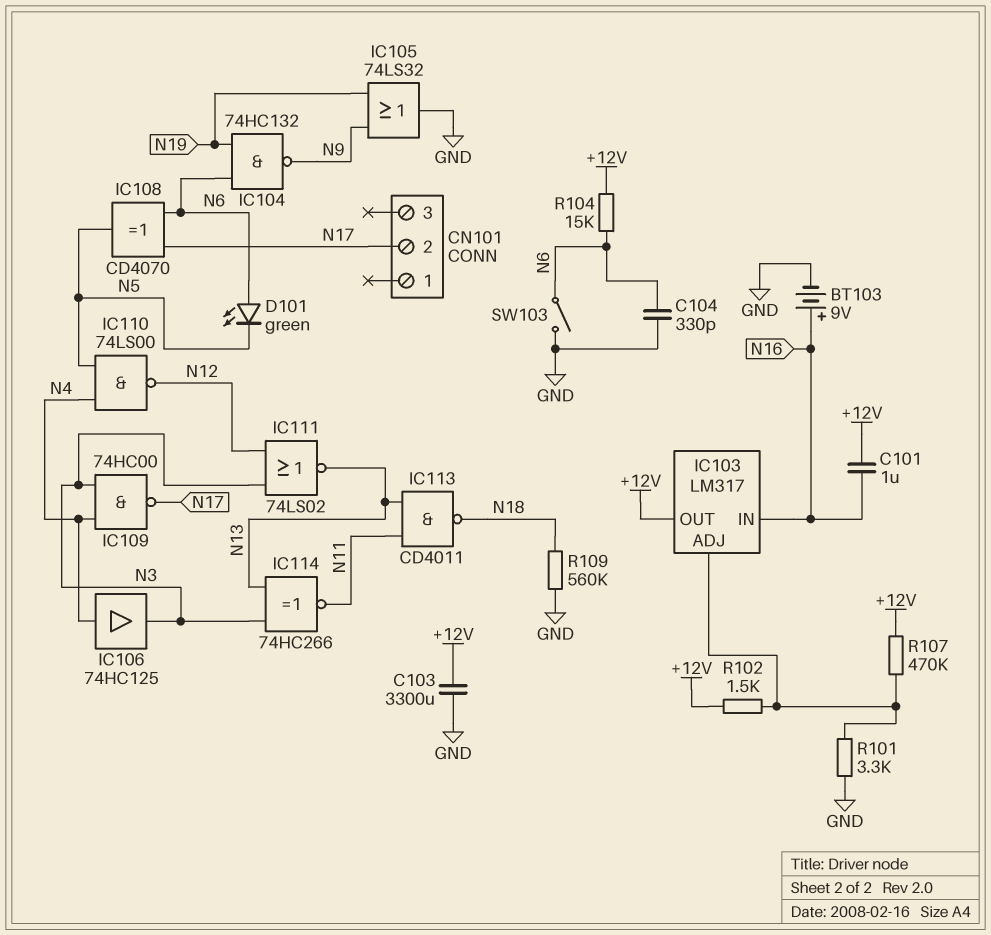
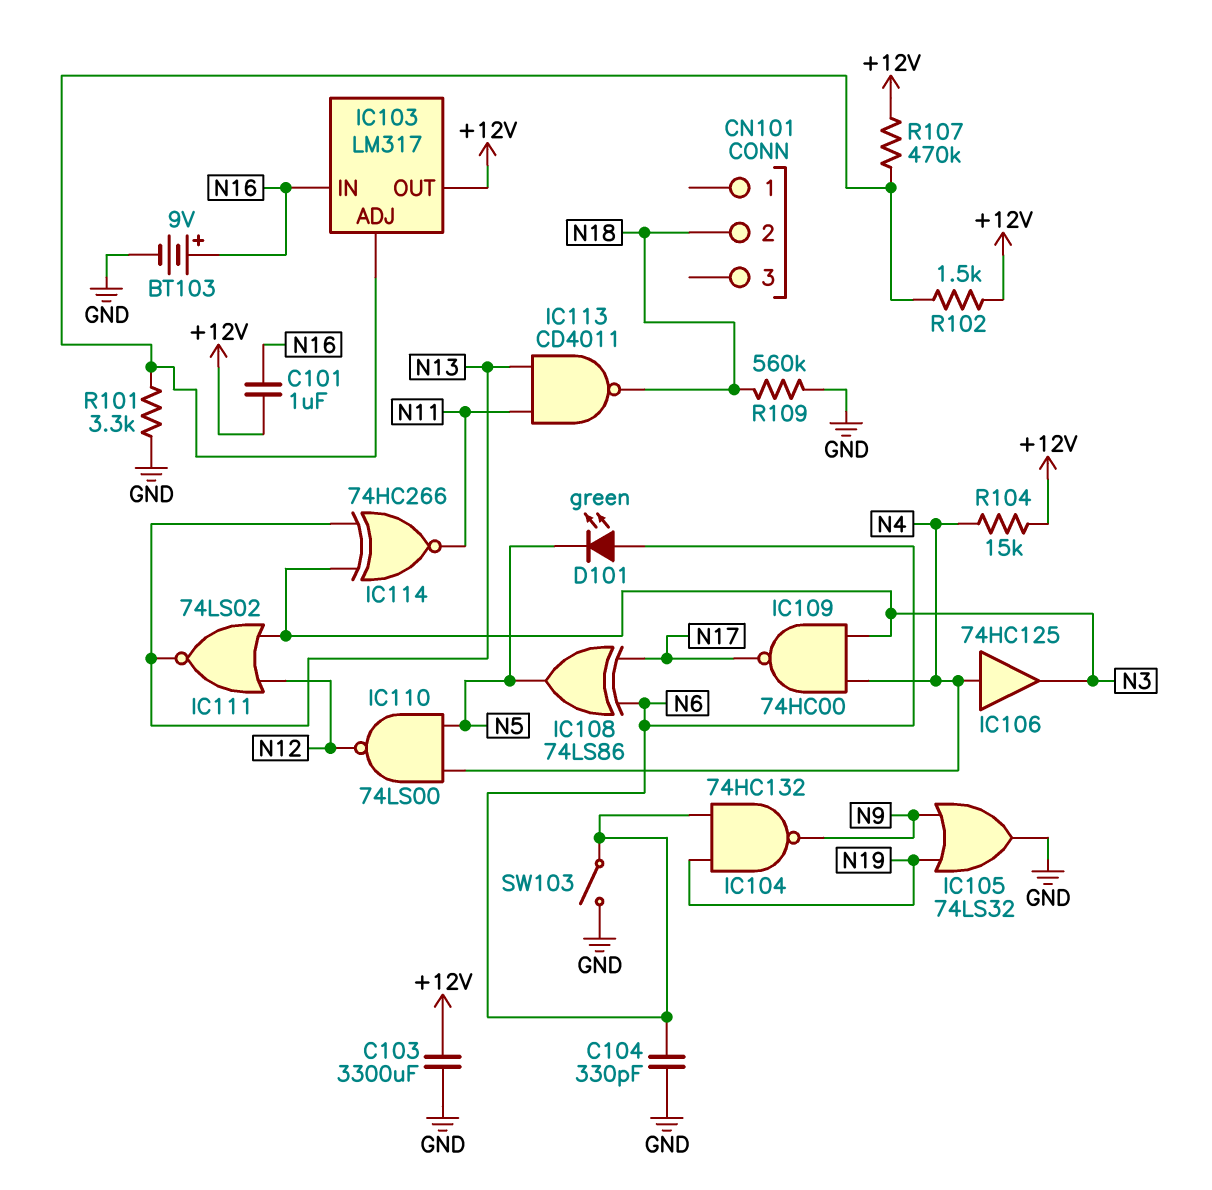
CN101 pin 2: N17 -> N18
IC108: XOR CD4070 (in N6, in N17, out N5) -> XOR 74LS86 (in N6, in N17, out N5)
R104: 15k (+12V, N6) -> 15k (+12V, N4)

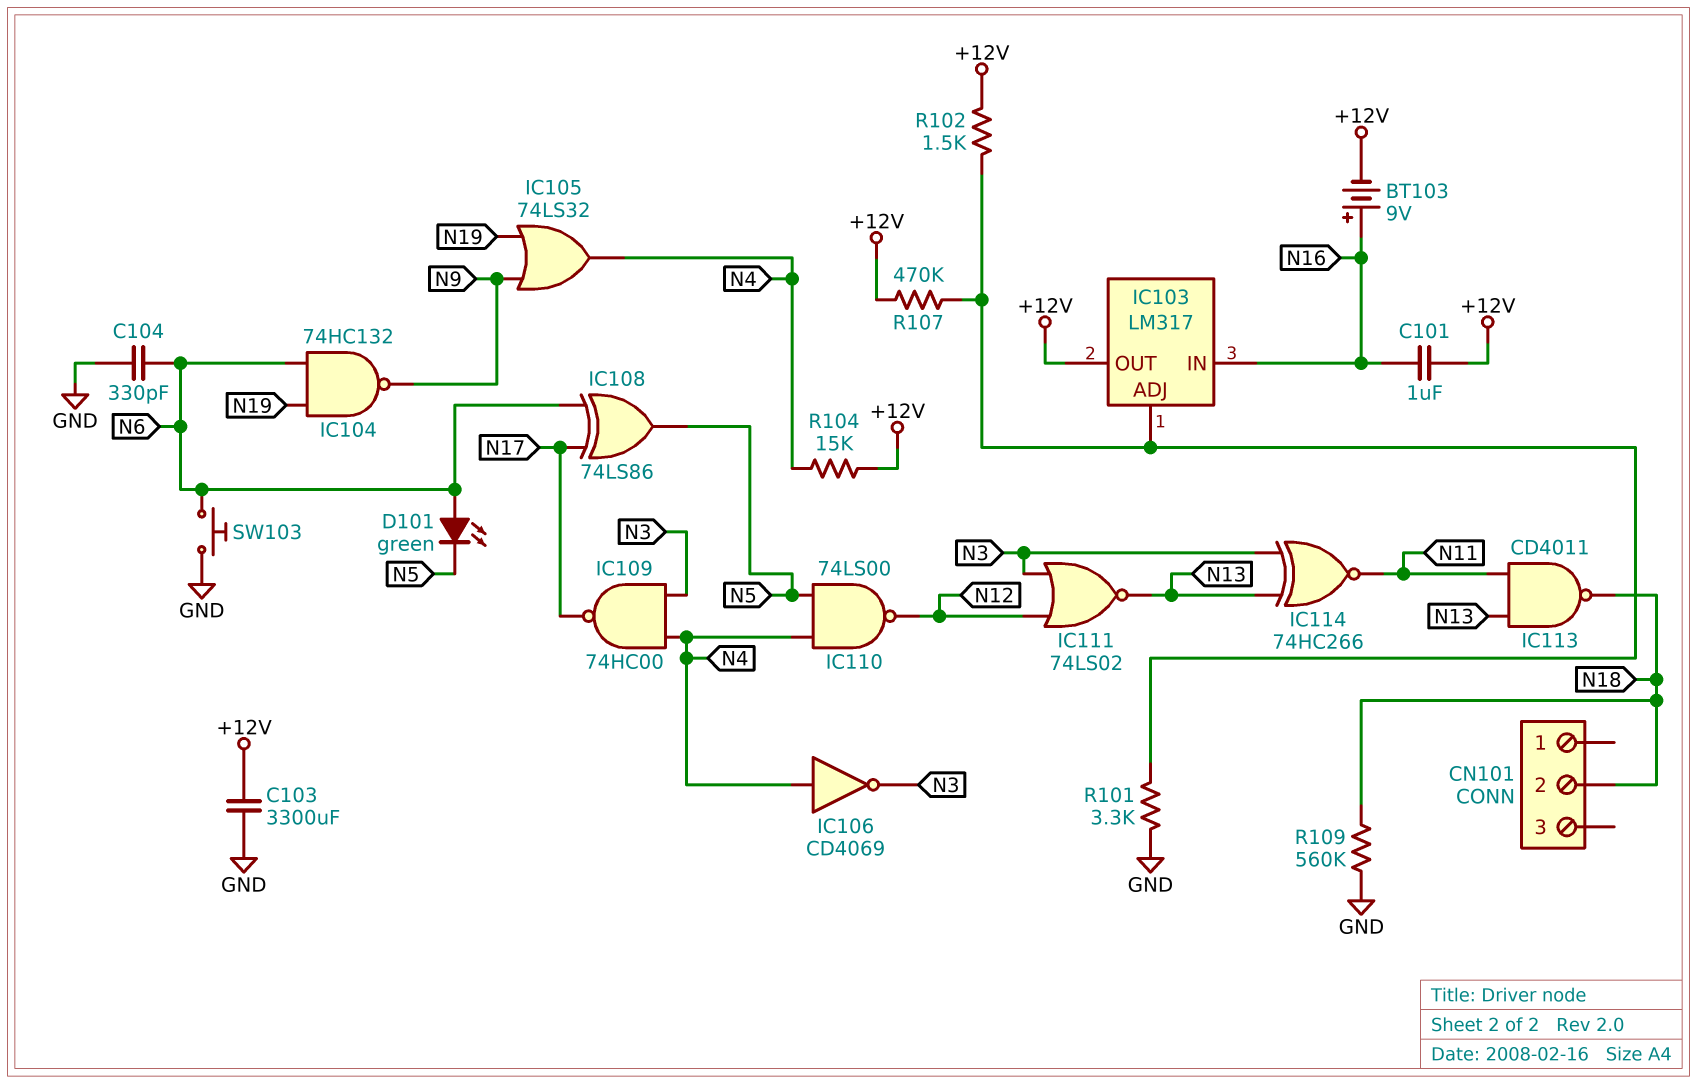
BT103: 9V (plus N16, minus GND) -> 9V (plus N16, minus +12V)
IC105: OR 74LS32 (in N9, in N19, out GND) -> OR 74LS32 (in N9, in N19, out N4)
IC106: buffer 74HC125 (in N4, out N3) -> NOT CD4069 (in N4, out N3)
SW103: switch (GND, N6) -> button (GND, N6)

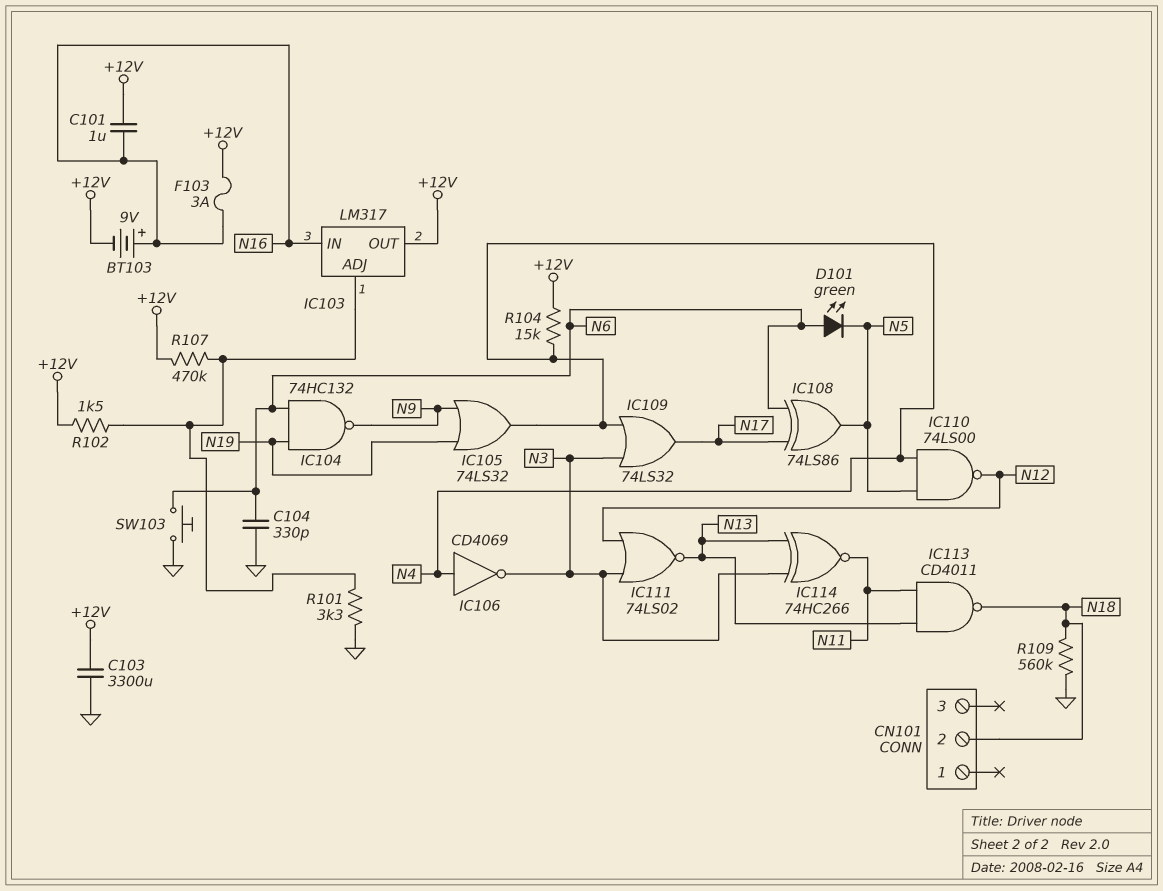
F103: none -> 3A (+12V, N16)
IC109: NAND 74HC00 (in N3, in N4, out N17) -> OR 74LS32 (in N3, in N4, out N17)

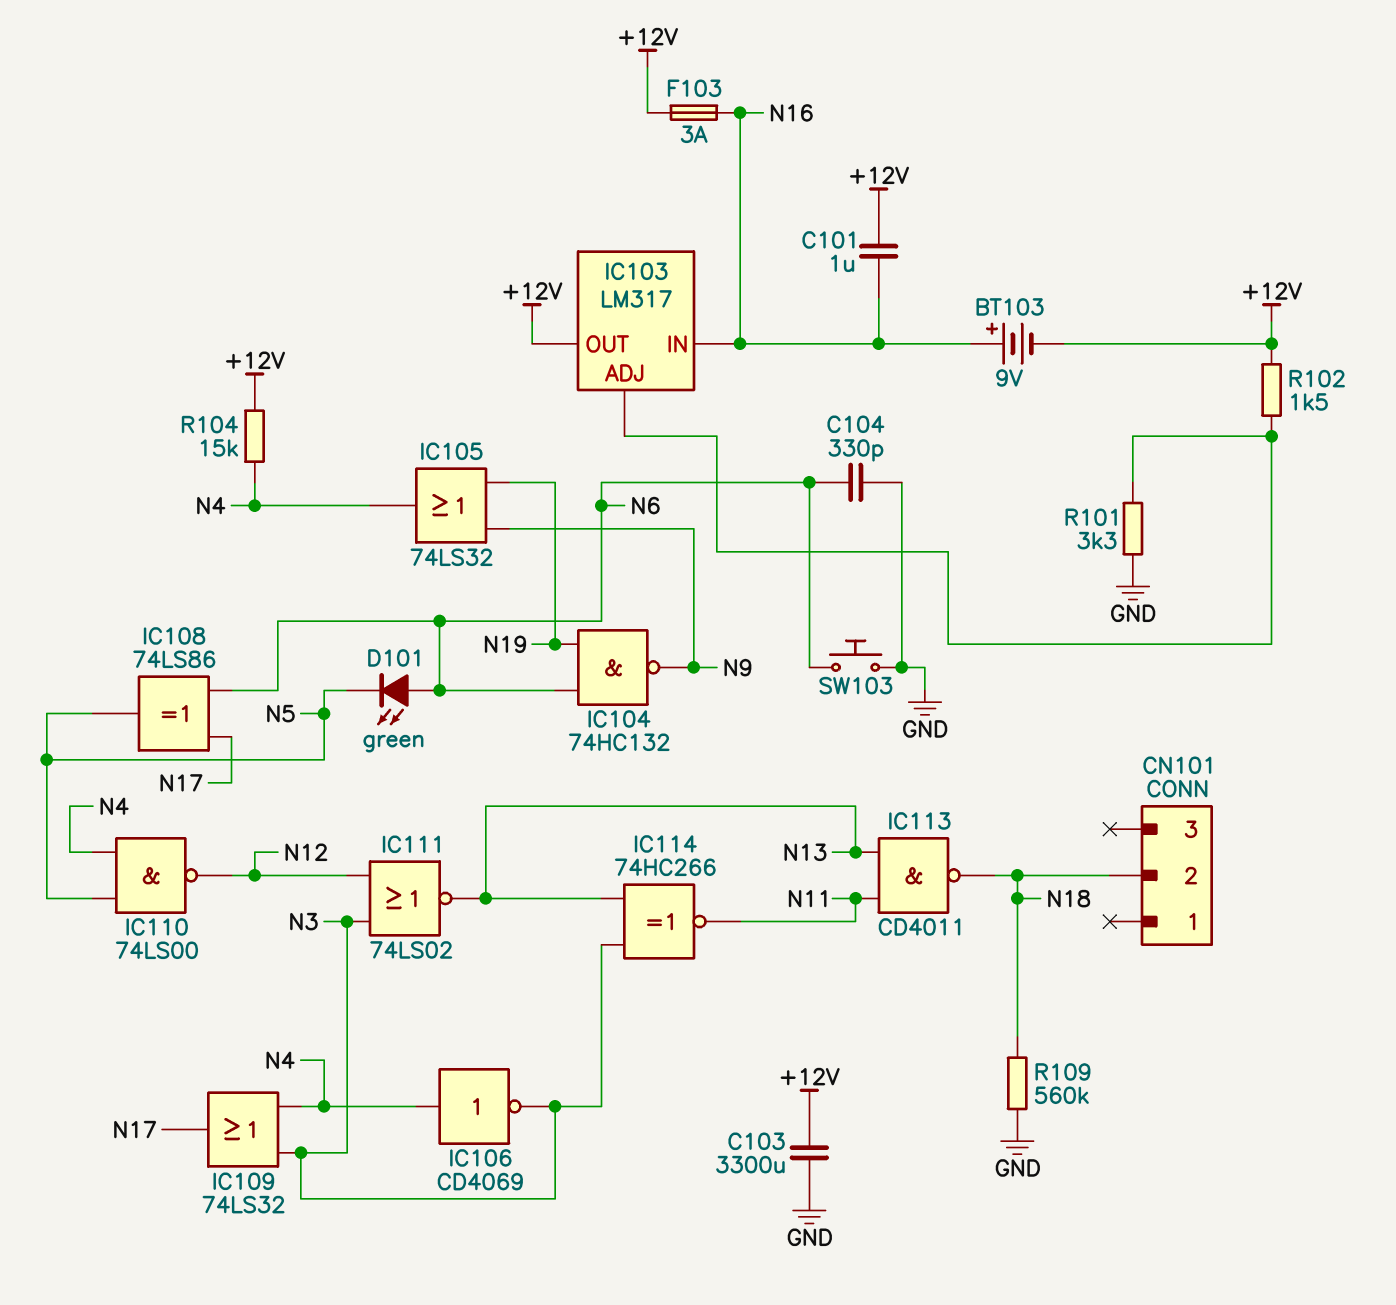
R107: 470k (+12V, IC103/ADJ) -> none

